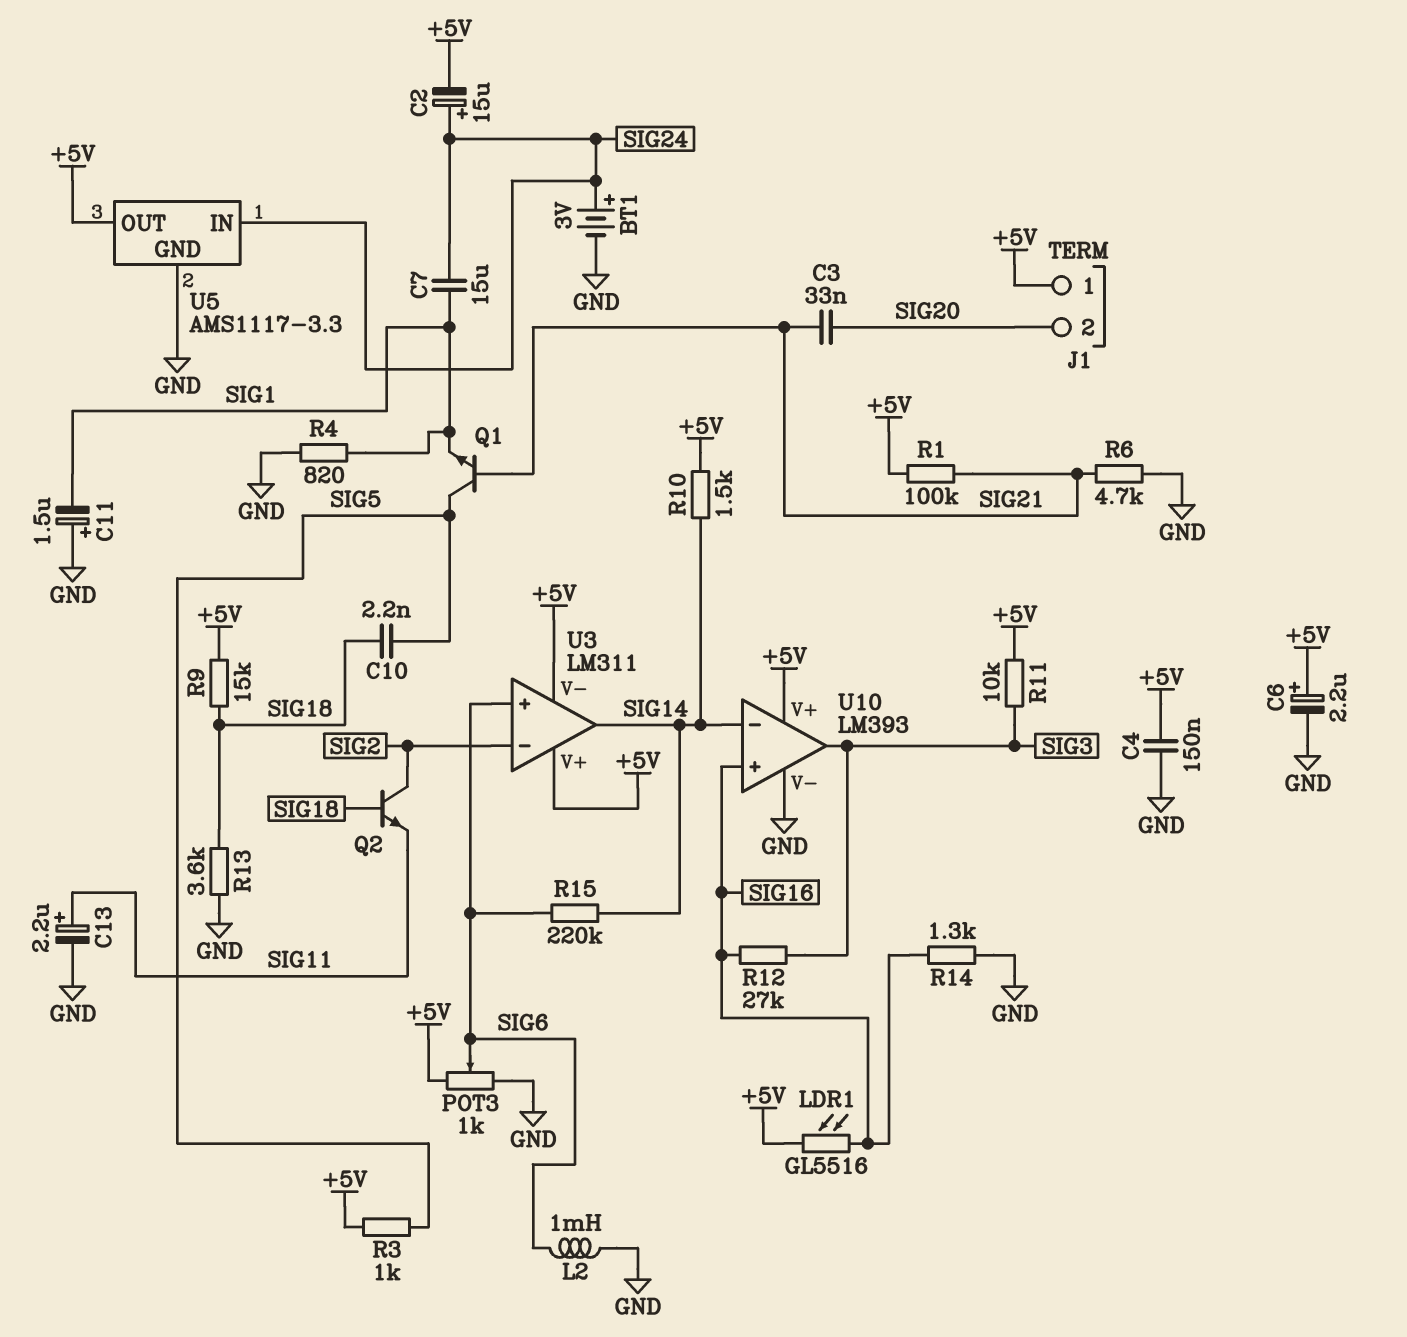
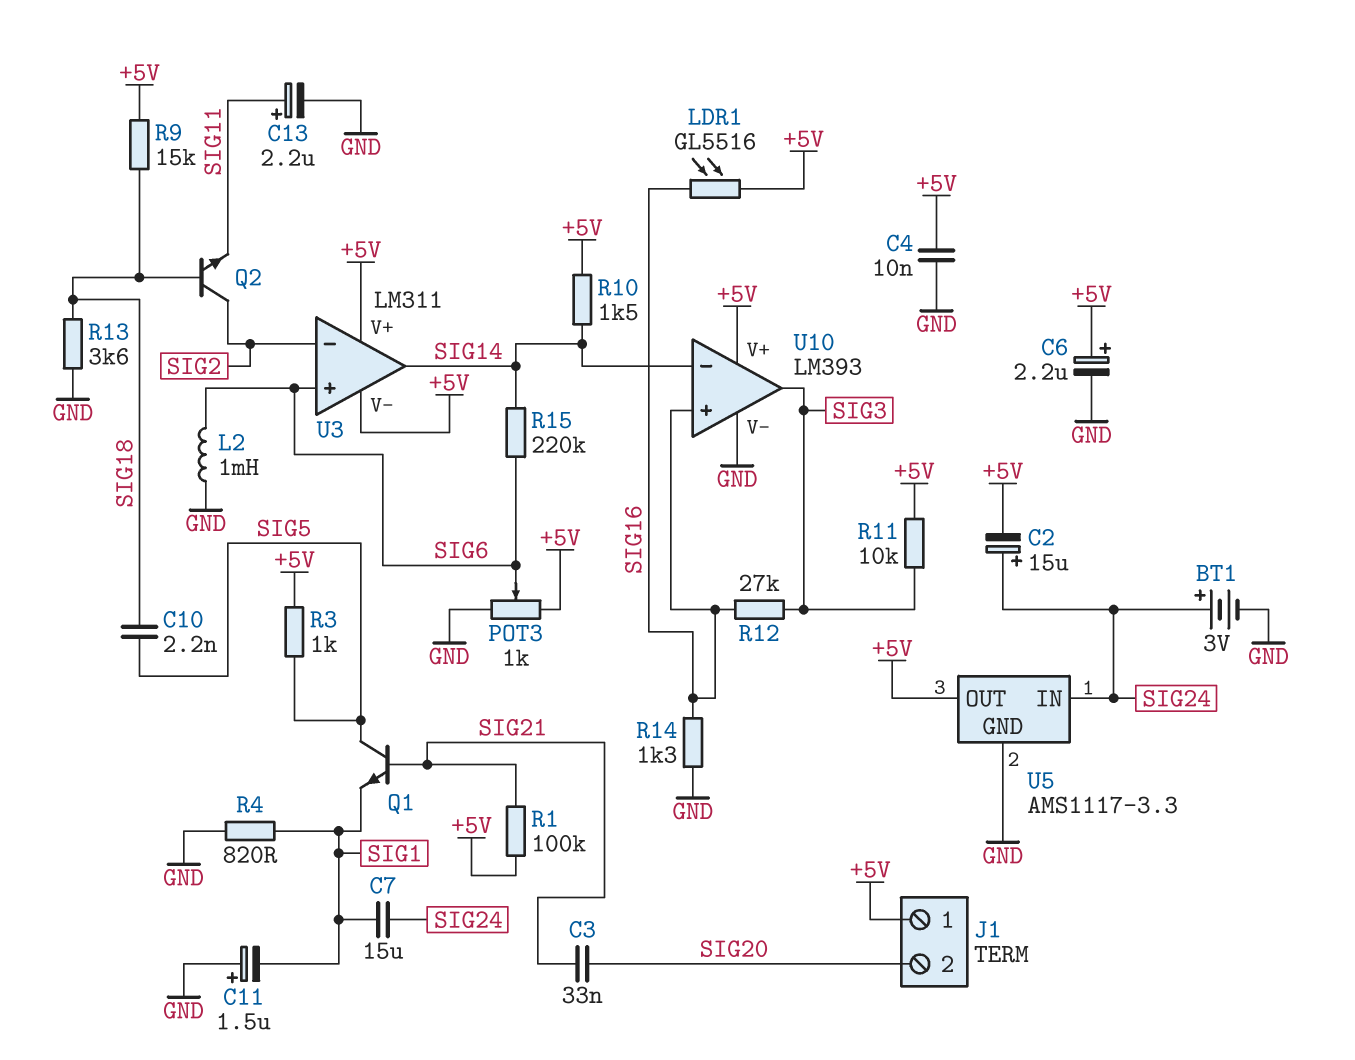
C4: 150nF (+5V, GND) -> 10nF (+5V, GND)
R6: 4.7k (GND, SIG21) -> none

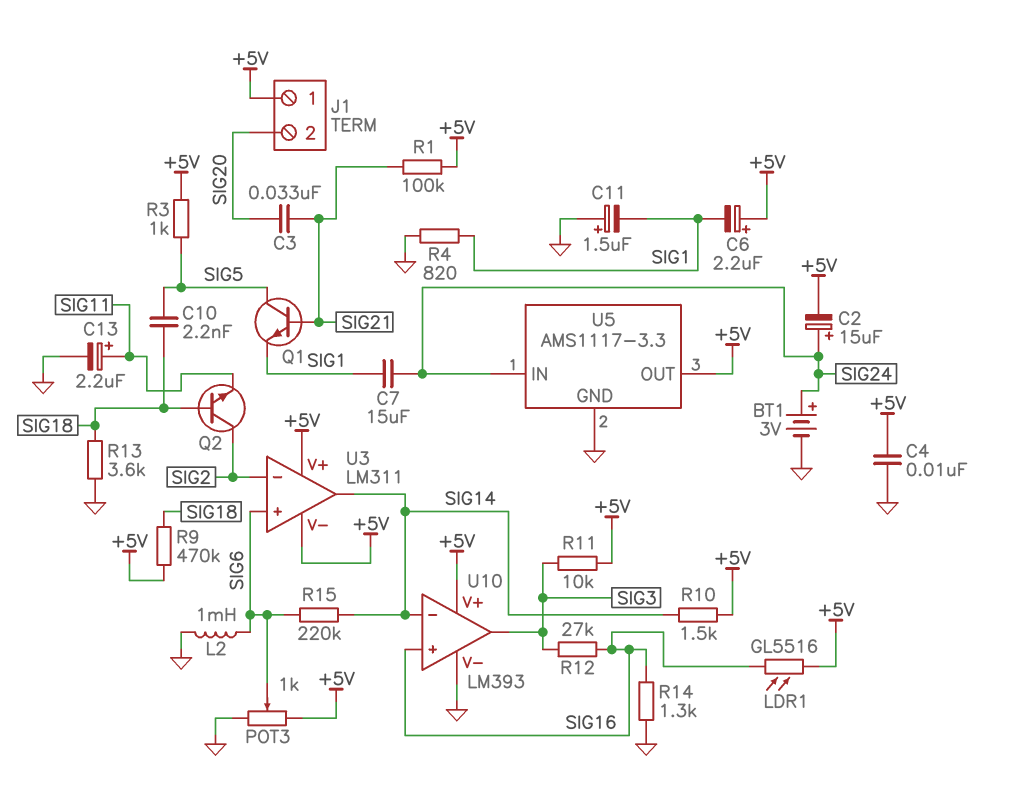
C6: 2.2uF (plus +5V, minus GND) -> 2.2uF (plus +5V, minus SIG1)
R9: 15k (+5V, SIG18) -> 470k (+5V, SIG18)

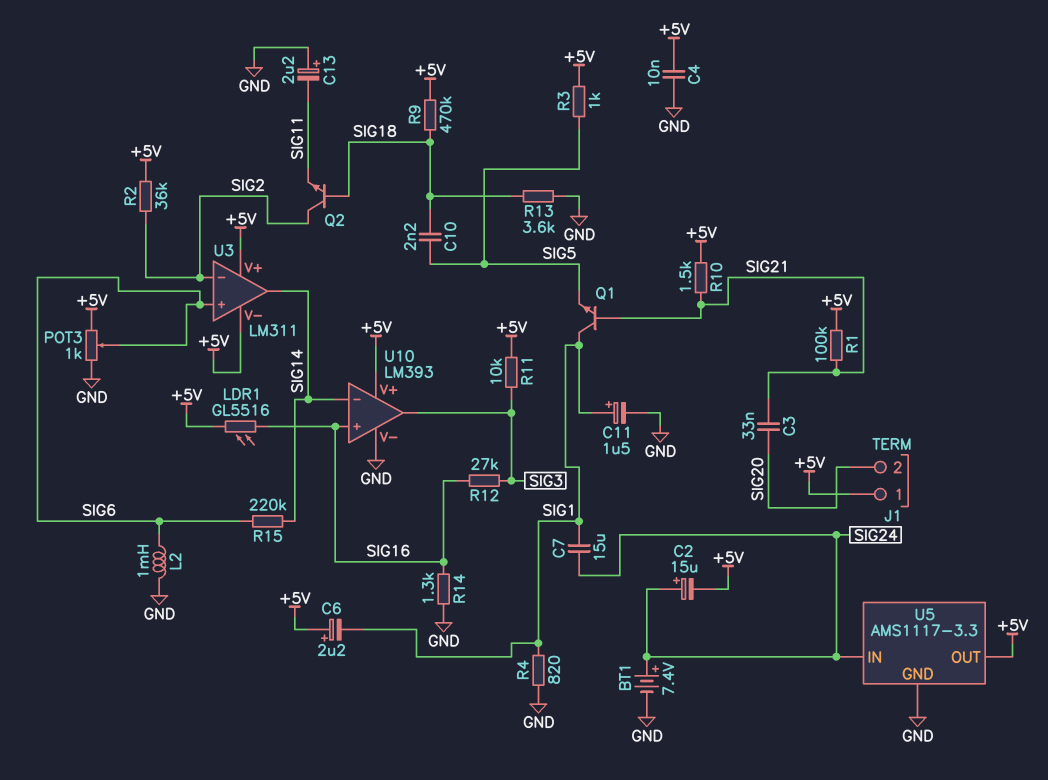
BT1: 3V (plus SIG24, minus GND) -> 7.4V (plus SIG24, minus GND)
C11: 1.5uF (plus GND, minus SIG1) -> 1.5uF (plus SIG1, minus GND)
C13: 2.2uF (plus SIG11, minus GND) -> 2.2uF (plus GND, minus SIG11)
Q1: NPN (B SIG21, C SIG5, E SIG1) -> NPN (B SIG21, C SIG1, E SIG5)
R2: none -> 36k (+5V, SIG2)
R10: 1.5k (+5V, SIG14) -> 1.5k (+5V, SIG21)

